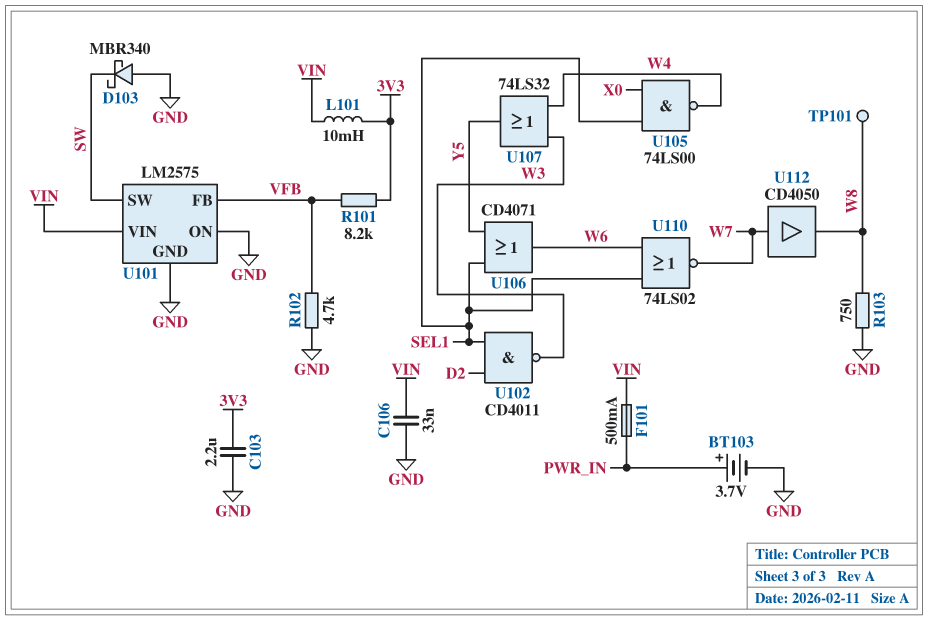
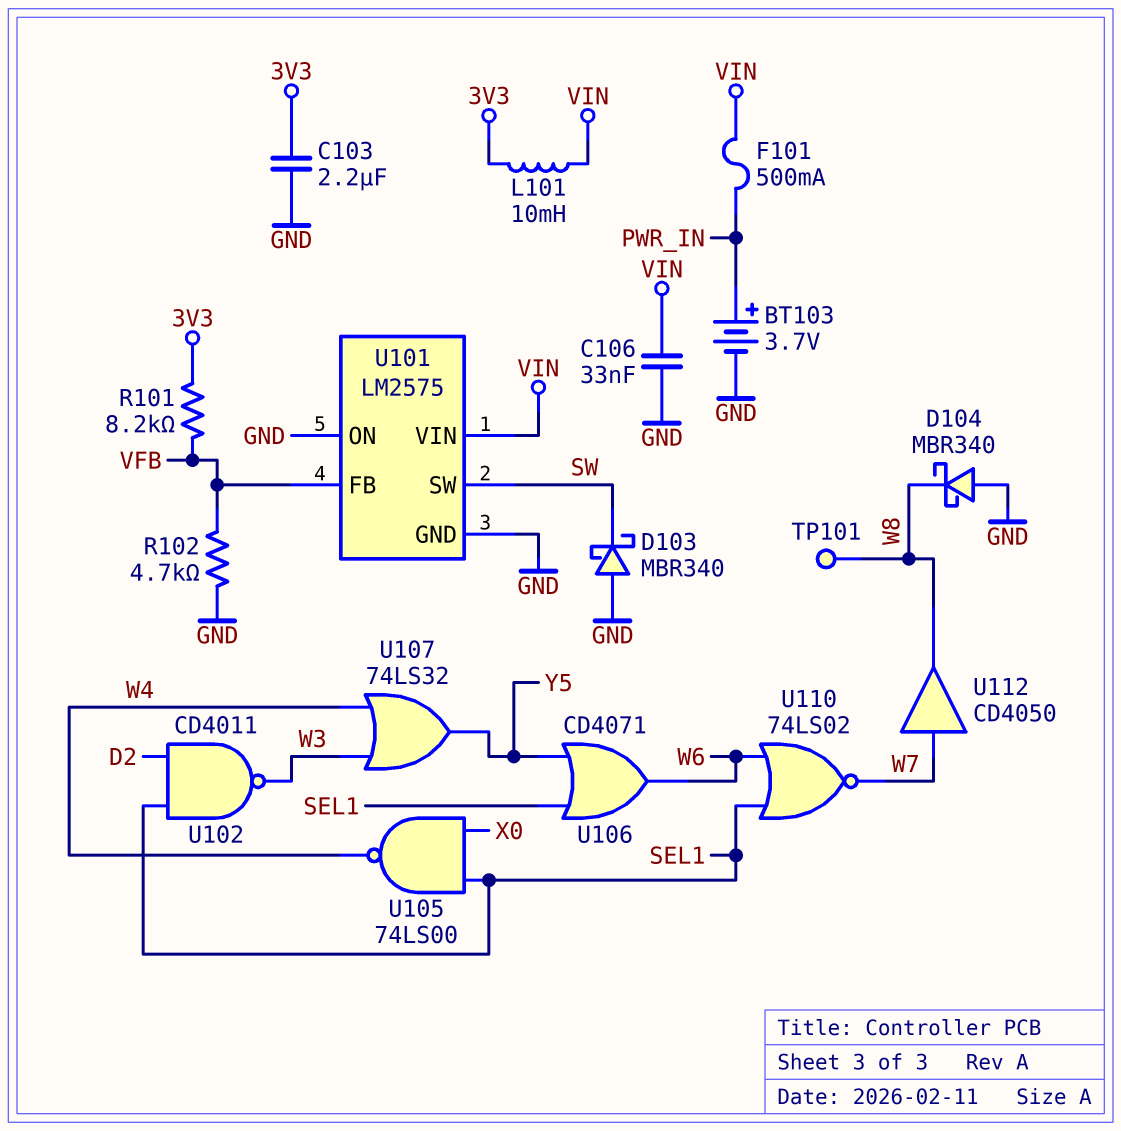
D104: none -> schottky MBR340 (A GND, K W8)
R103: 750 (GND, W8) -> none

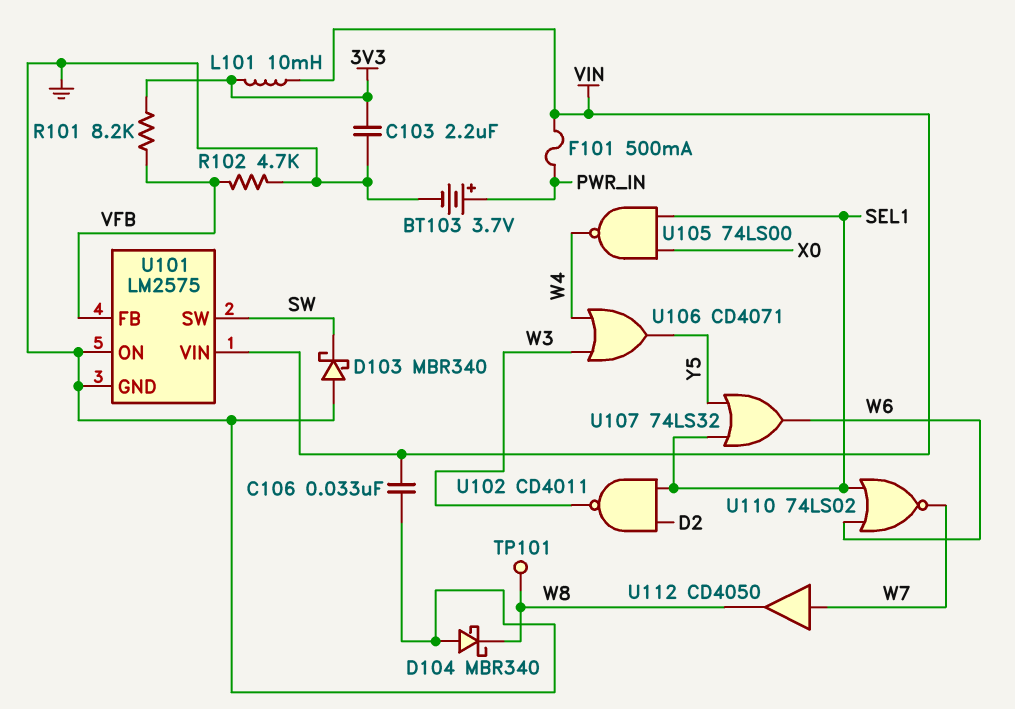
U106: OR CD4071 (in SEL1, in Y5, out W6) -> OR CD4071 (in W3, in W4, out Y5)
U107: OR 74LS32 (in W3, in W4, out Y5) -> OR 74LS32 (in SEL1, in Y5, out W6)

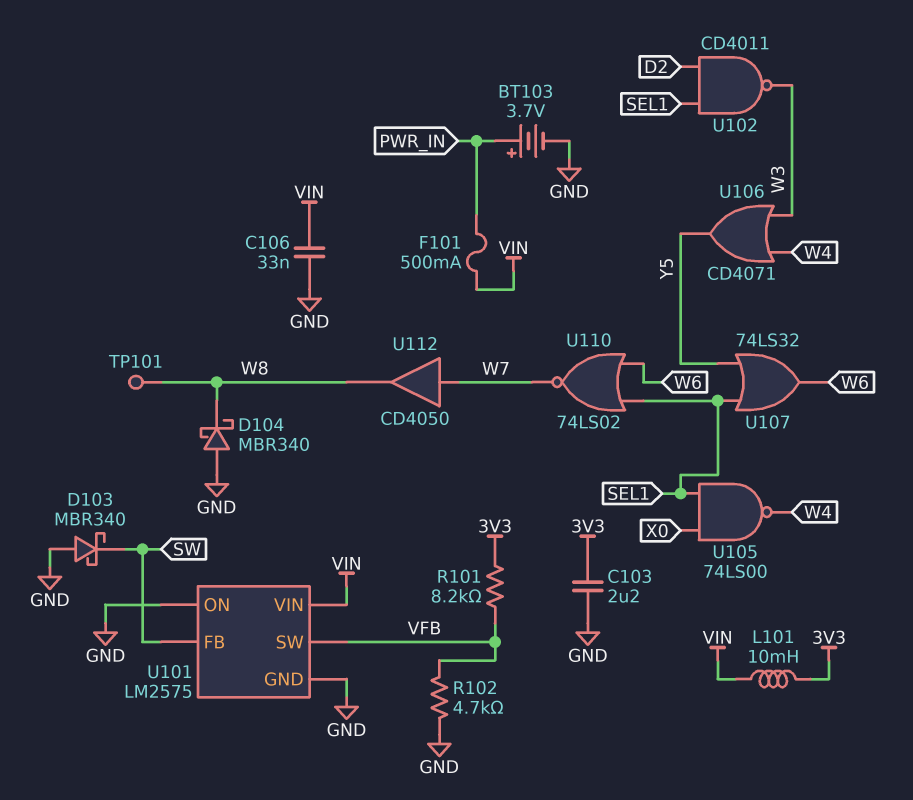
U101 pin FB: VFB -> SW
U101 pin SW: SW -> VFB

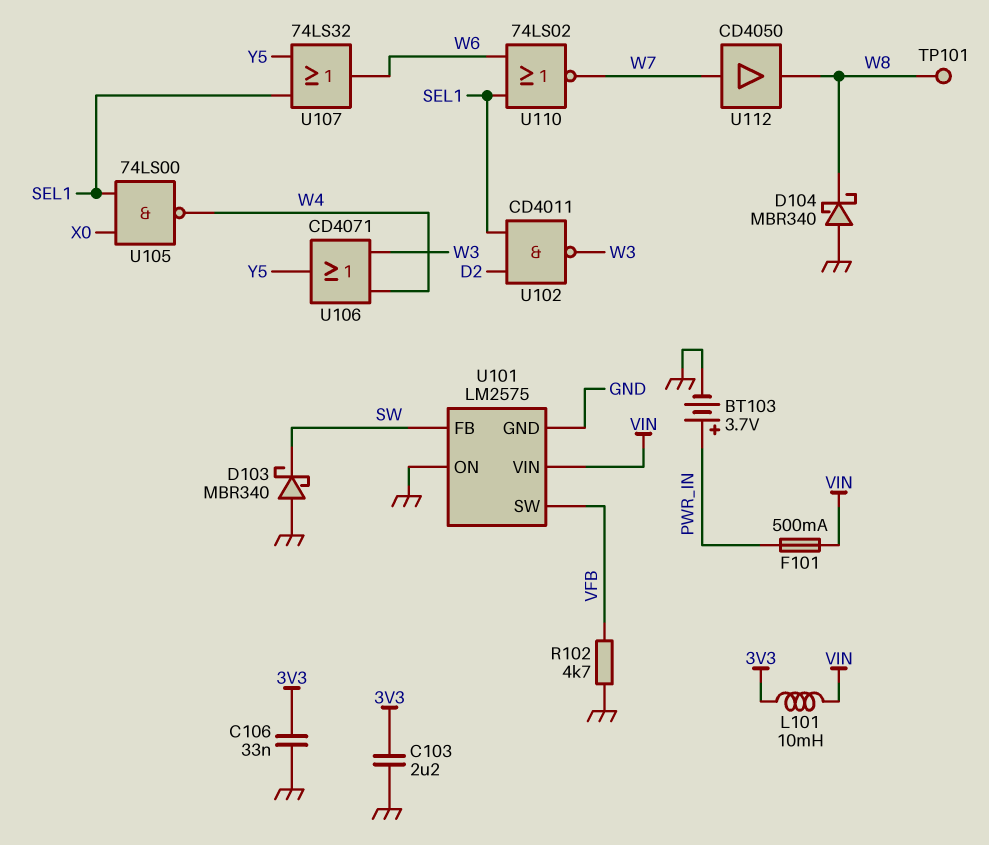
C106: 33nF (GND, VIN) -> 33nF (3V3, GND)
R101: 8.2k (3V3, VFB) -> none

